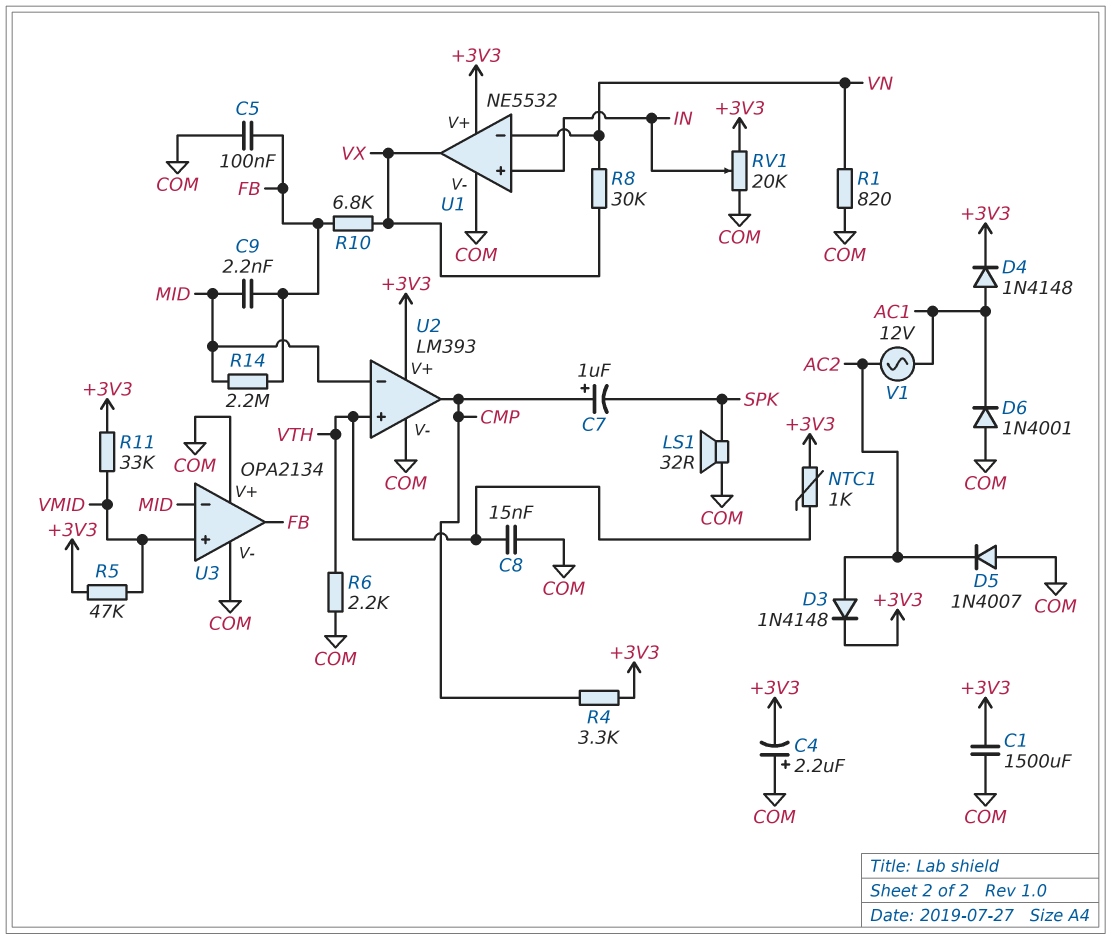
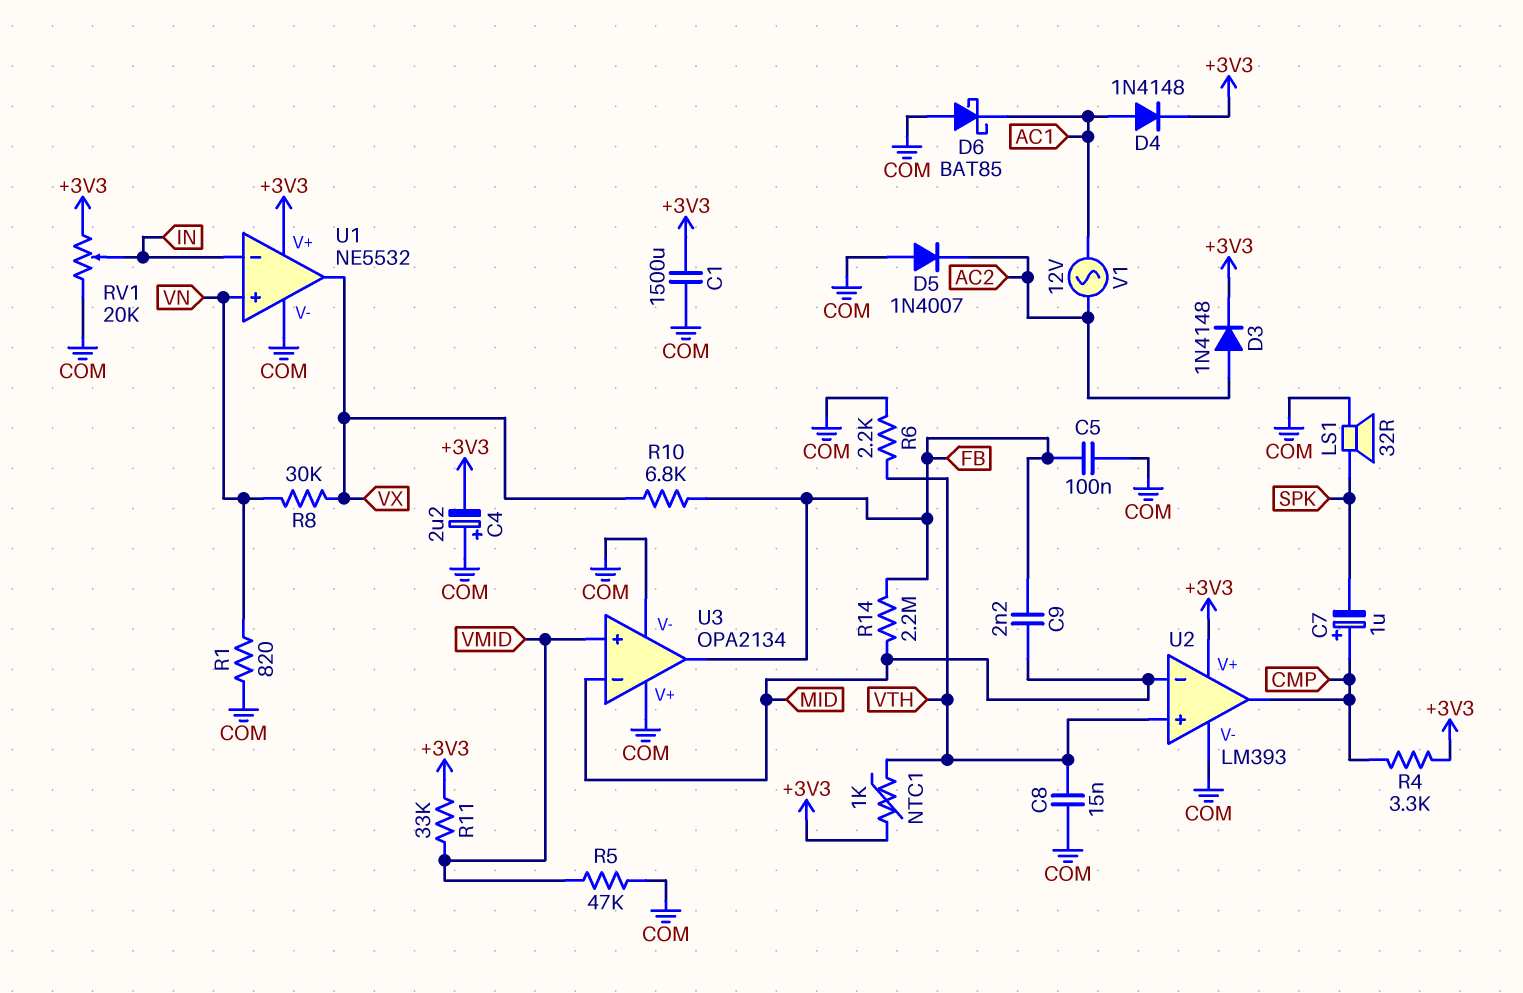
D6: diode 1N4001 (A COM, K AC1) -> schottky BAT85 (A COM, K AC1)
R5: 47k (+3V3, VMID) -> 47k (COM, VMID)
U1 pin in+: IN -> VN
U1 pin in-: VN -> IN

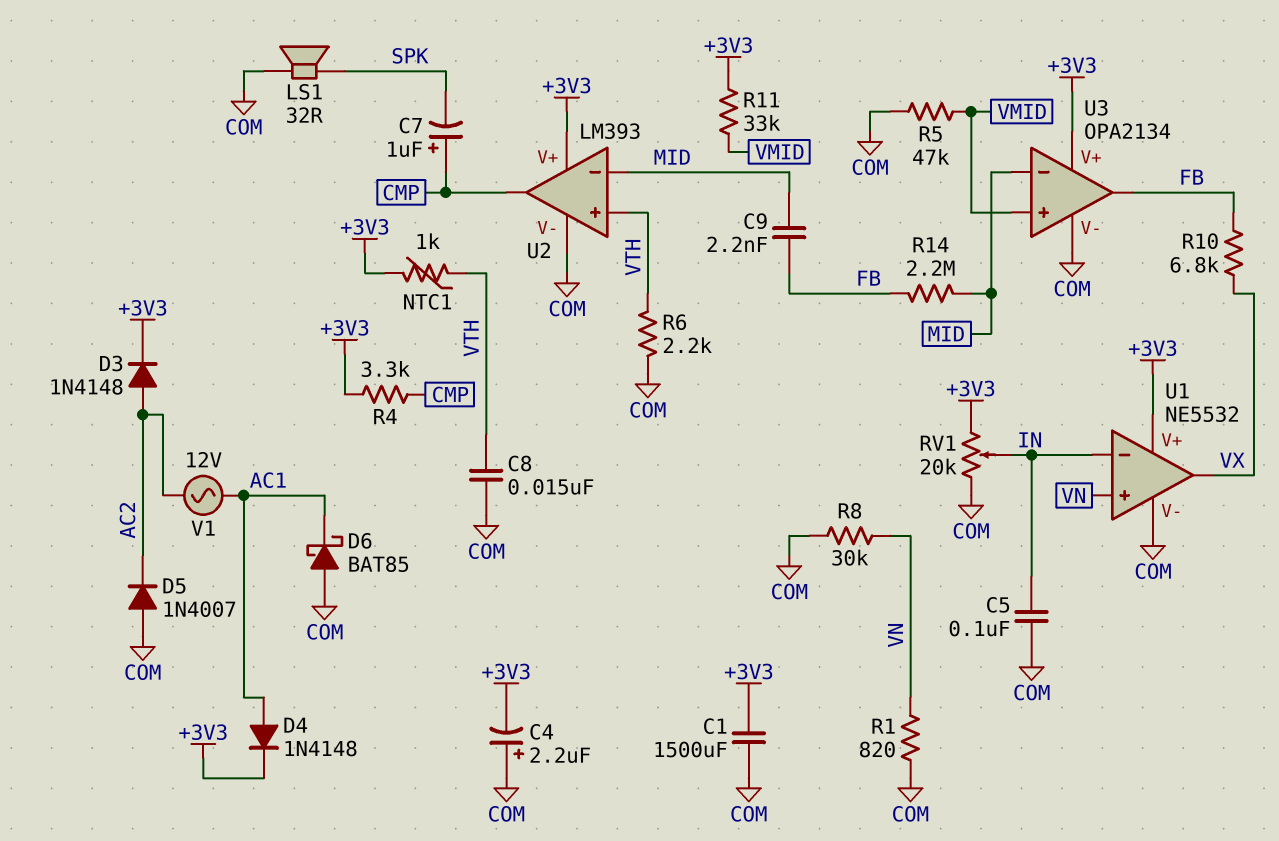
C5: 100nF (COM, FB) -> 100nF (COM, IN)
R8: 30k (VN, VX) -> 30k (COM, VN)
U3 pin V+: COM -> +3V3

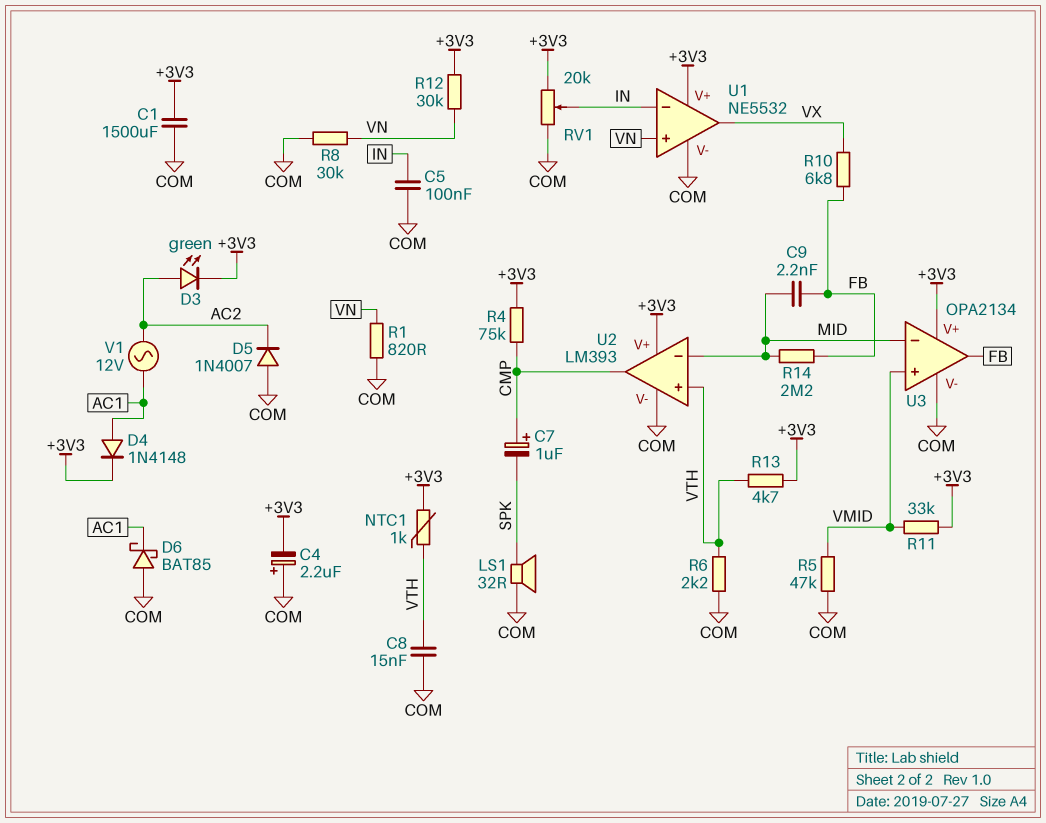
D3: diode 1N4148 (A AC2, K +3V3) -> LED green (A AC2, K +3V3)
R4: 3.3k (+3V3, CMP) -> 75k (+3V3, CMP)
R12: none -> 30k (+3V3, VN)
R13: none -> 4.7k (+3V3, VTH)

